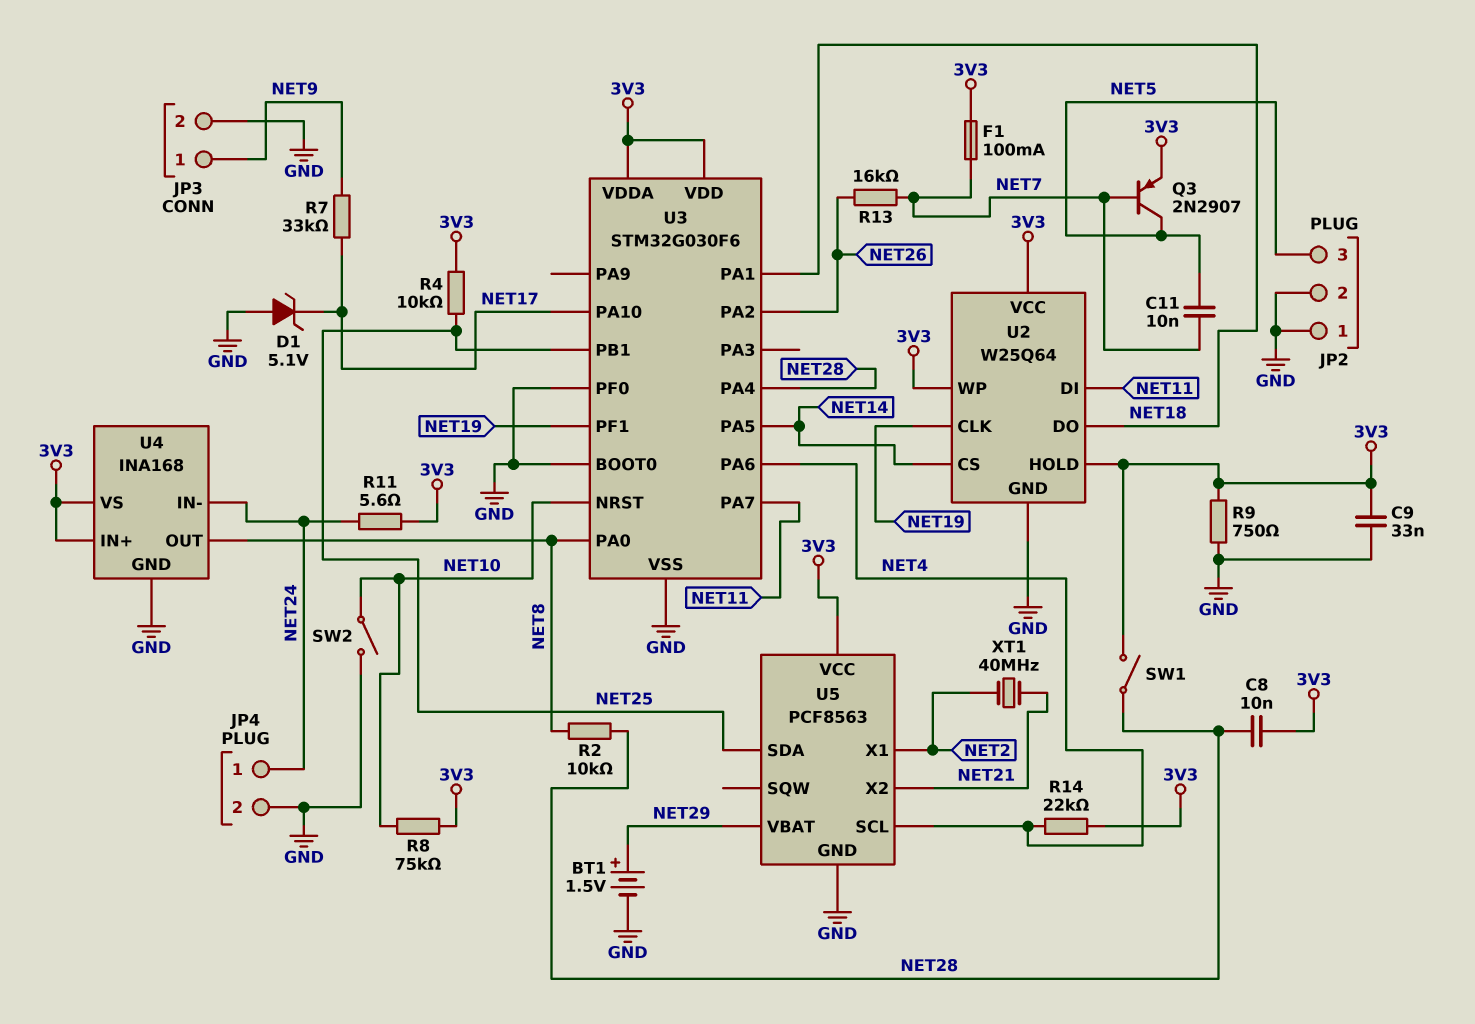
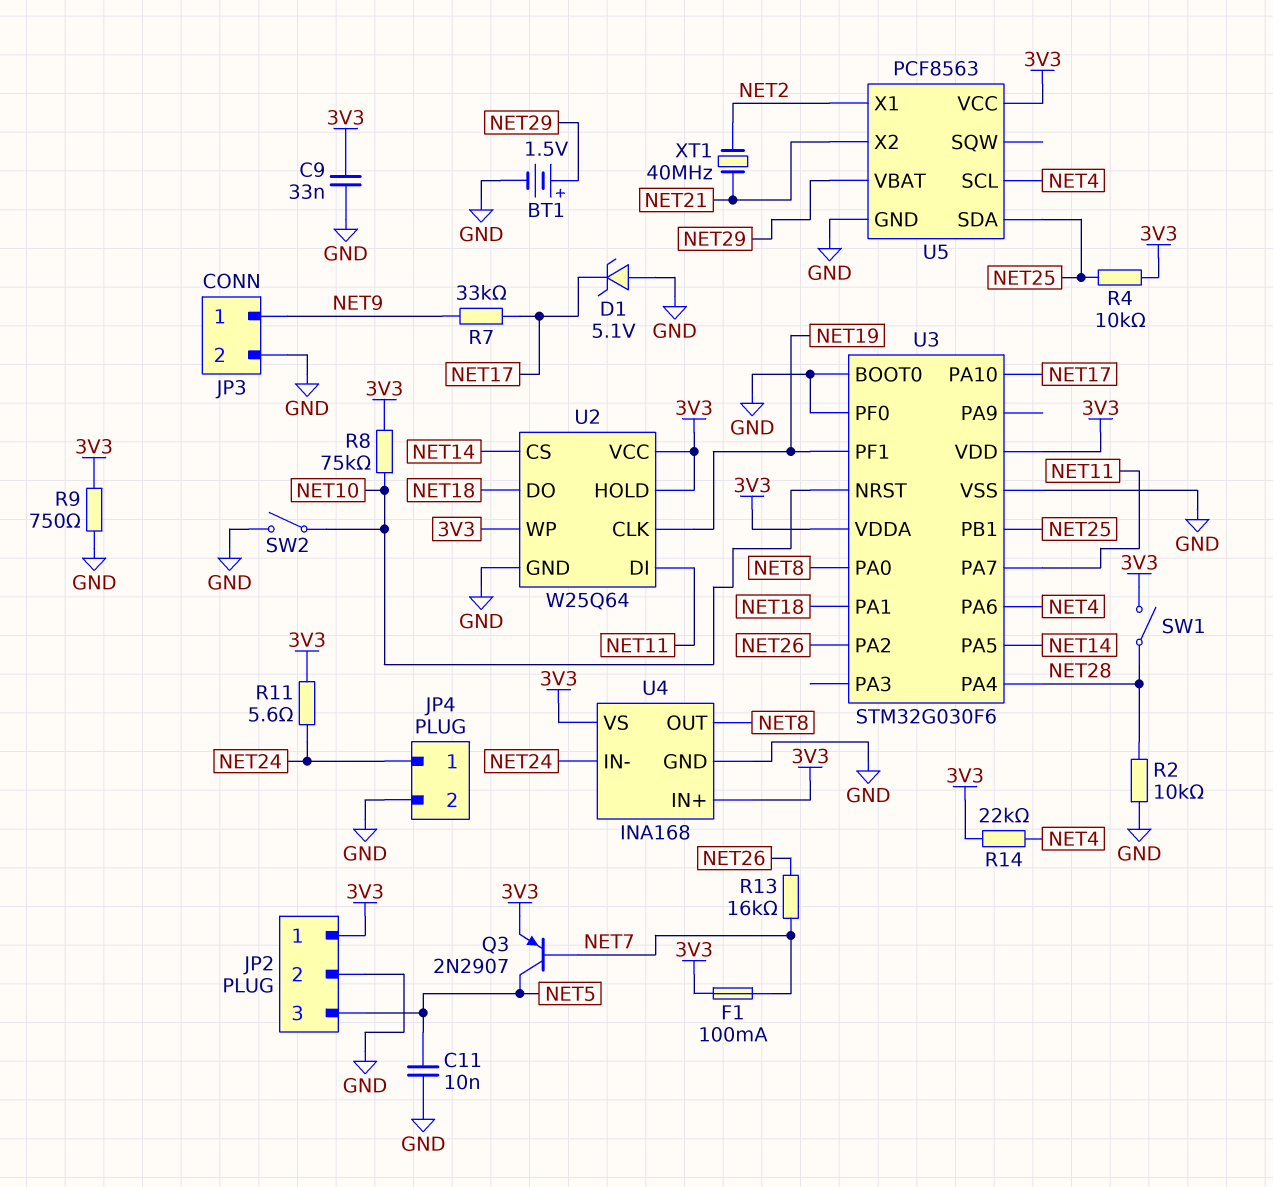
C8: 10nF (3V3, NET28) -> none
C11: 10nF (NET5, NET7) -> 10nF (GND, NET5)
JP2 pin 1: GND -> 3V3
R2: 10k (NET8, NET28) -> 10k (GND, NET28)

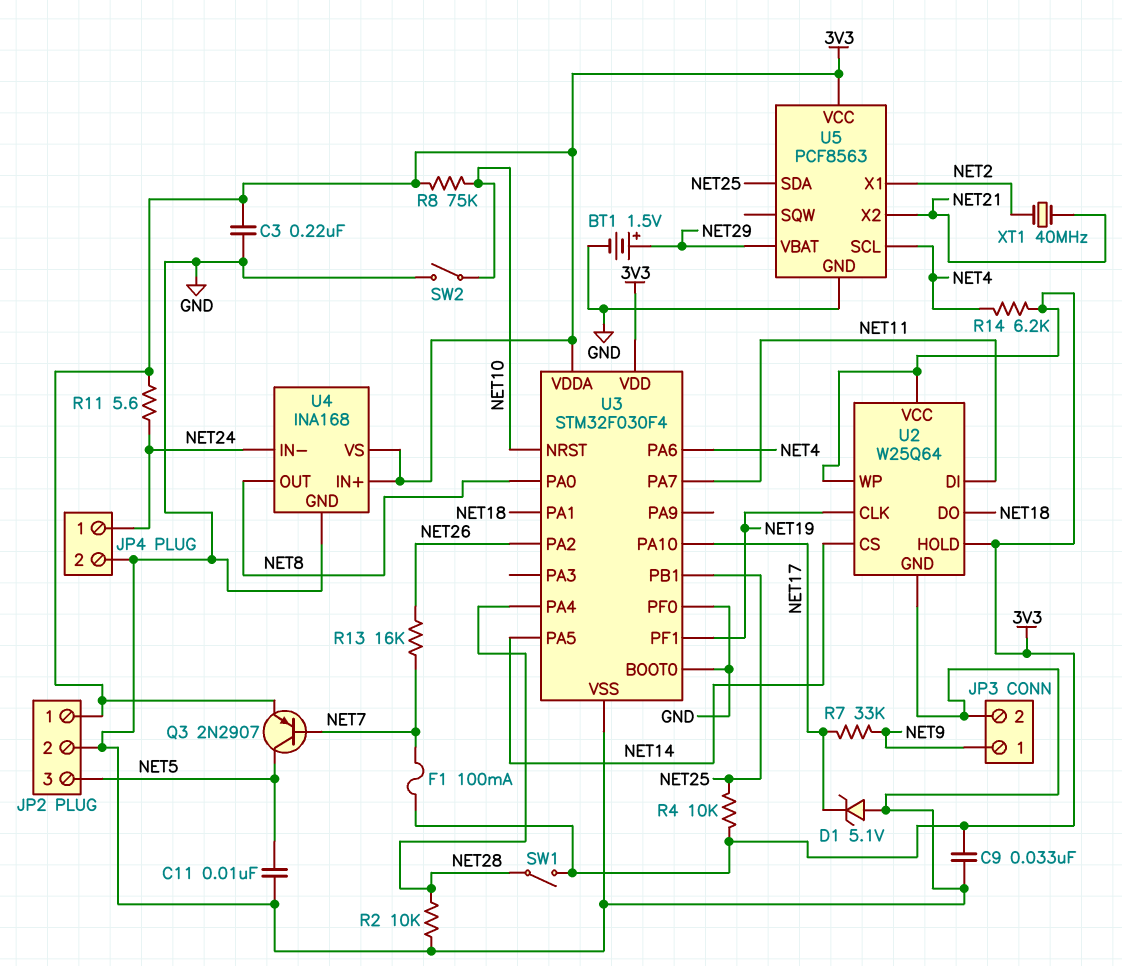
C3: none -> 220nF (3V3, GND)
R9: 750 (3V3, GND) -> none
R14: 22k (3V3, NET4) -> 6.2k (3V3, NET4)
U3: STM32G030F6 -> STM32F030F4

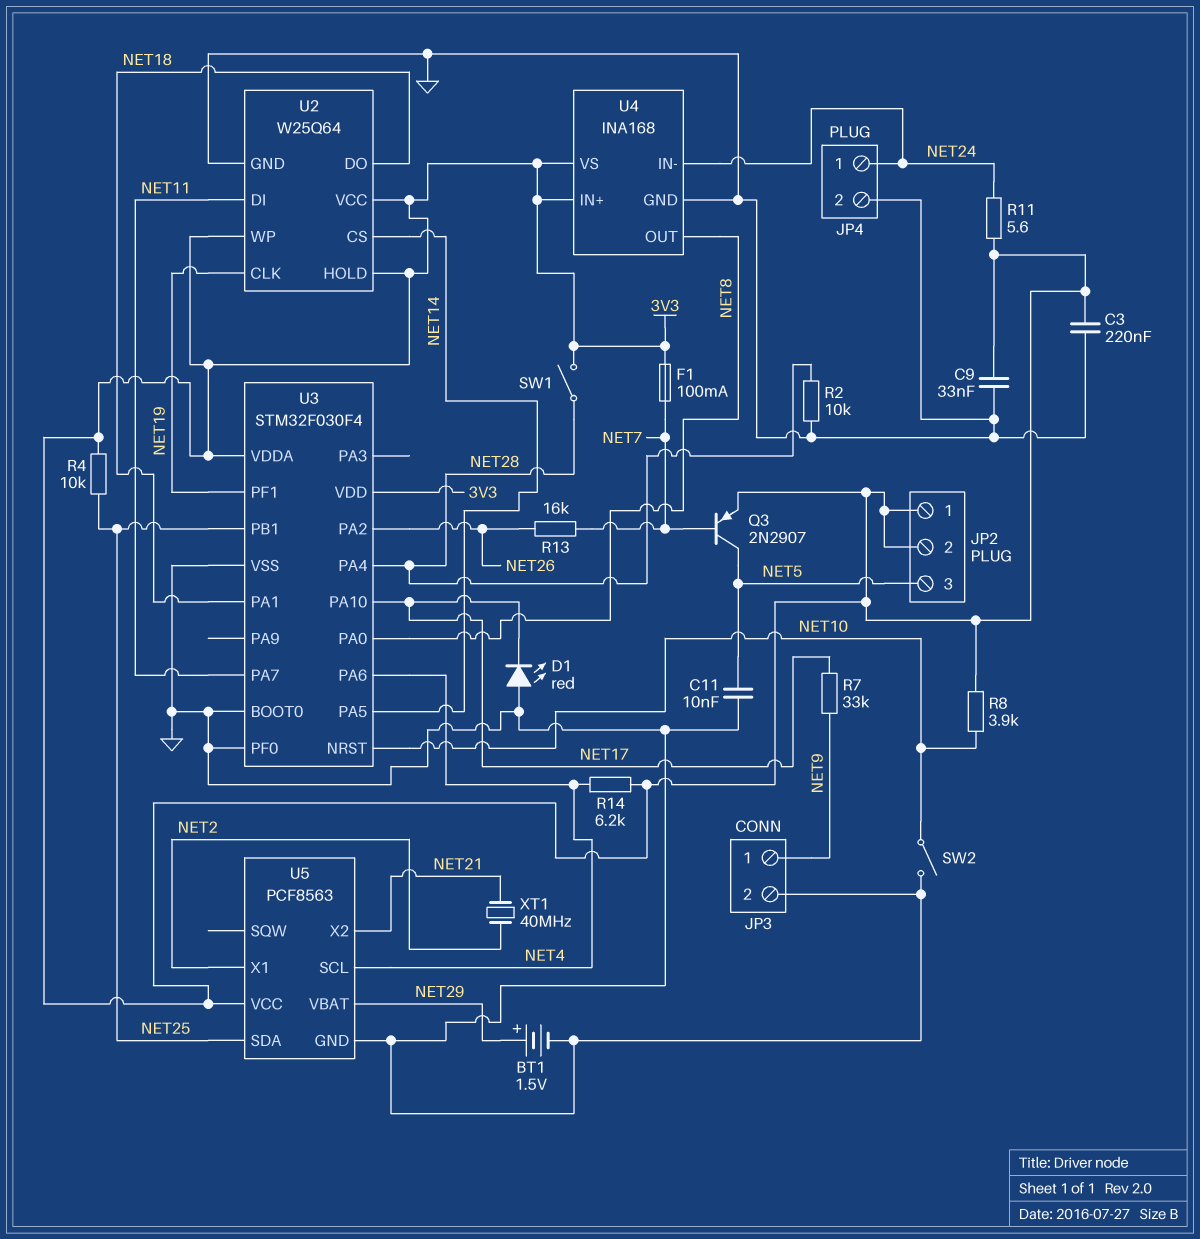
D1: zener 5.1V (A GND, K NET17) -> LED red (A GND, K NET17)
JP2 pin 2: GND -> 3V3
R8: 75k (3V3, NET10) -> 3.9k (3V3, NET10)

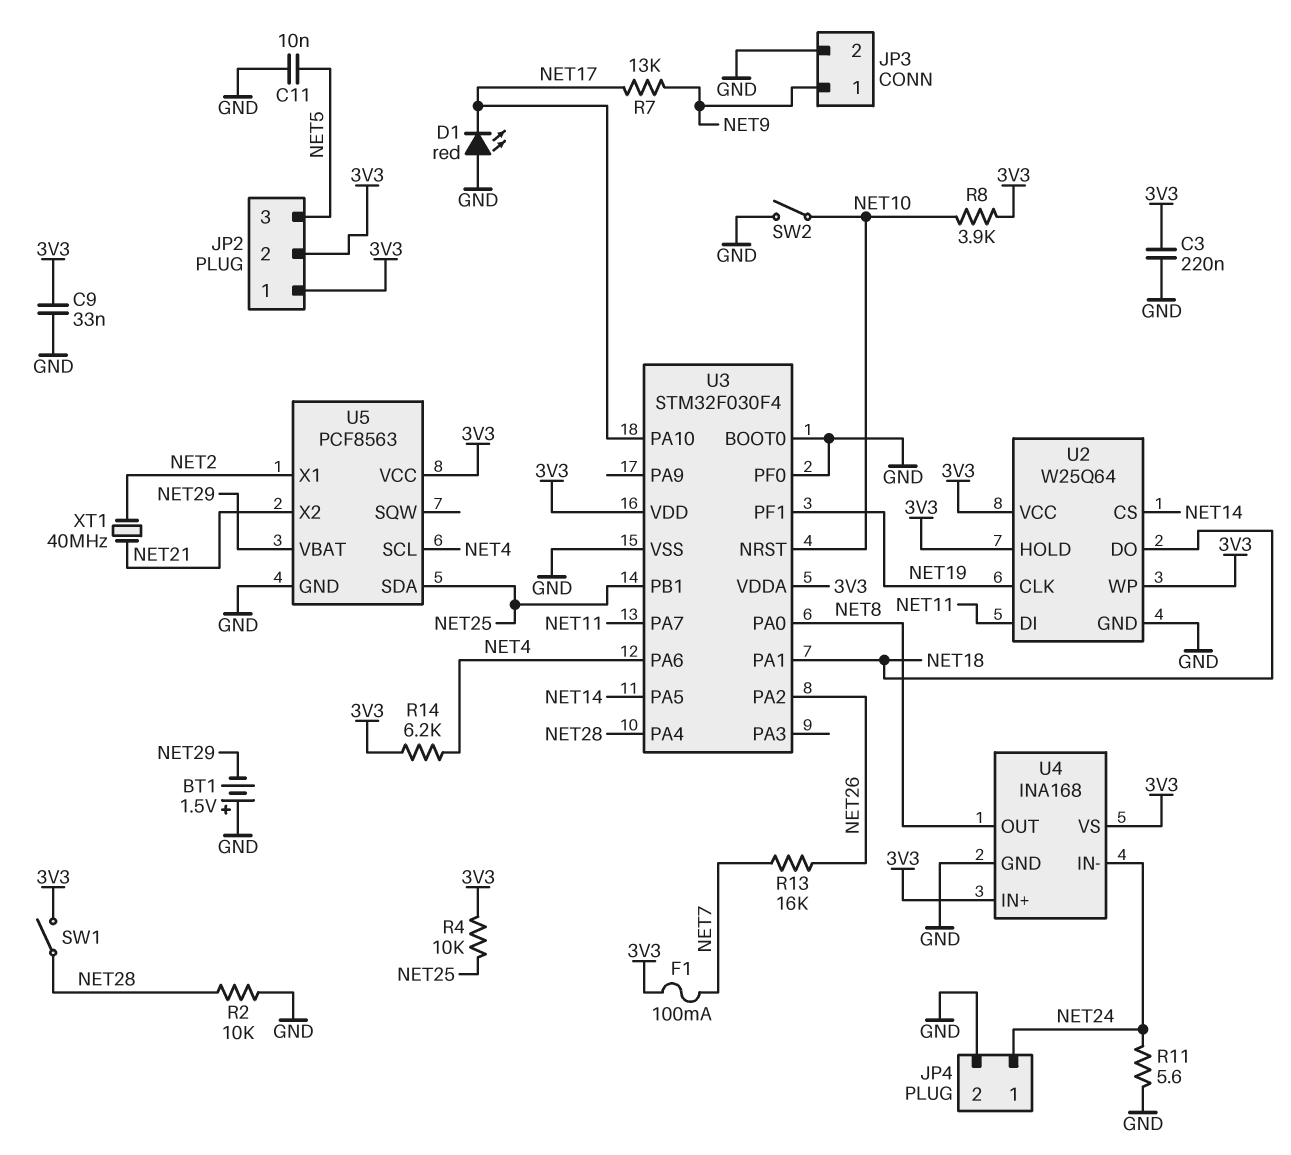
BT1: 1.5V (plus NET29, minus GND) -> 1.5V (plus GND, minus NET29)
Q3: PNP 2N2907 (B NET7, C NET5, E 3V3) -> none
R7: 33k (NET9, NET17) -> 13k (NET9, NET17)
R11: 5.6 (3V3, NET24) -> 5.6 (GND, NET24)

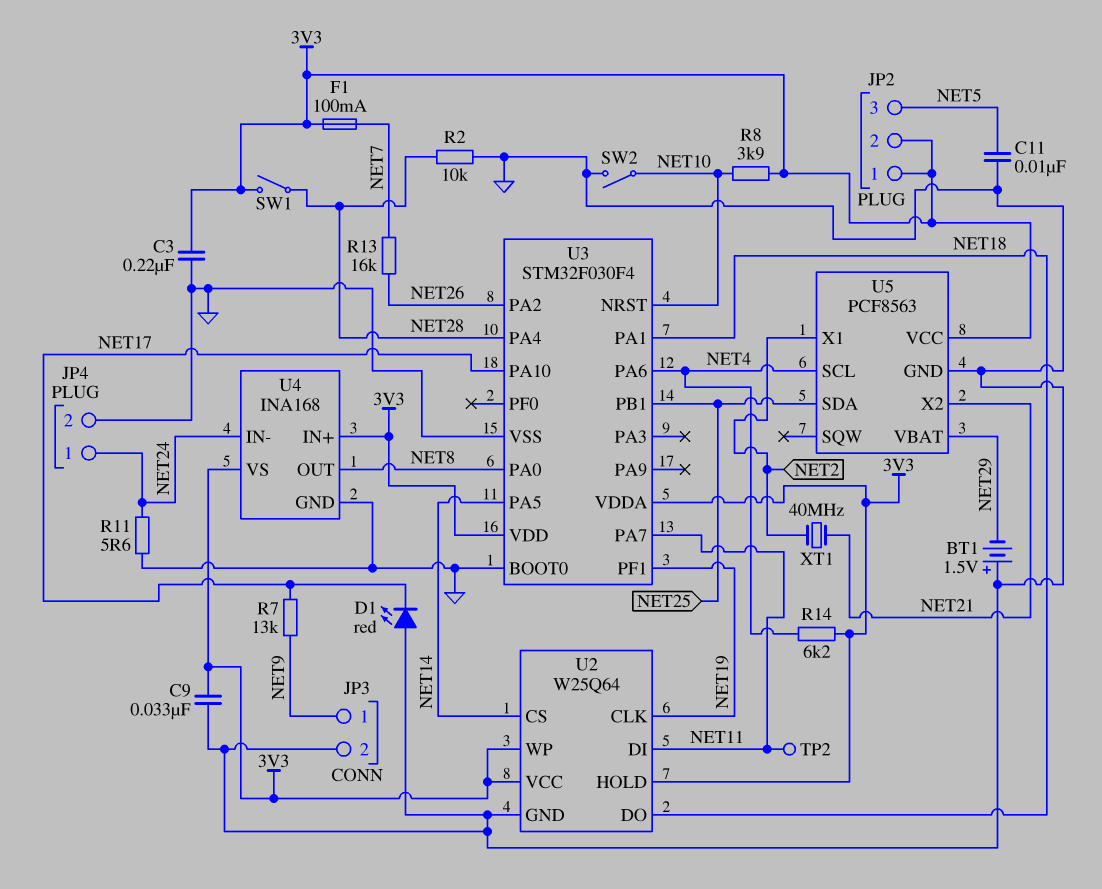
R4: 10k (3V3, NET25) -> none
TP2: none -> test point (NET11)
U3 pin PF0: GND -> none

